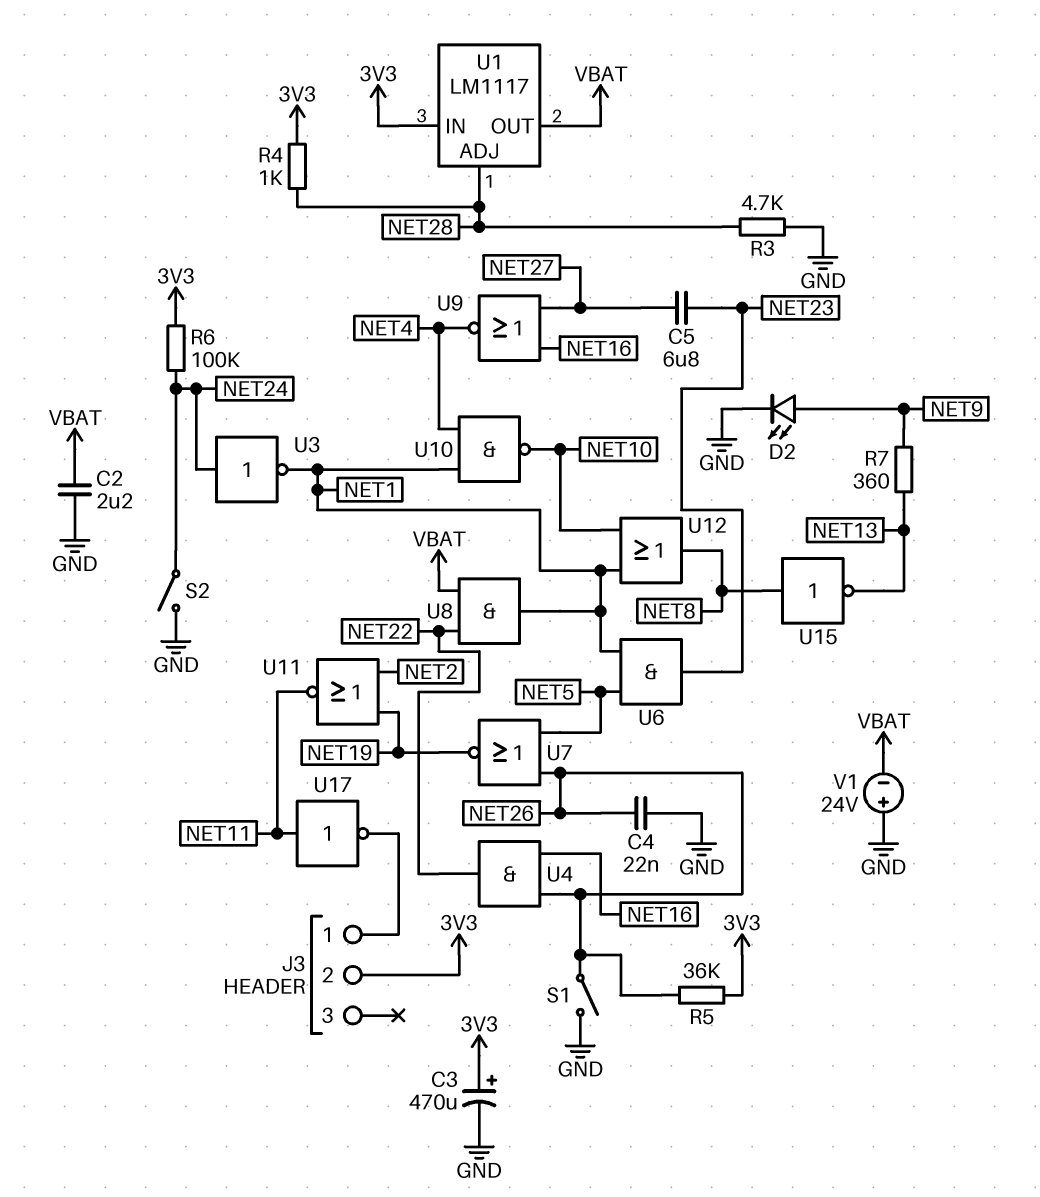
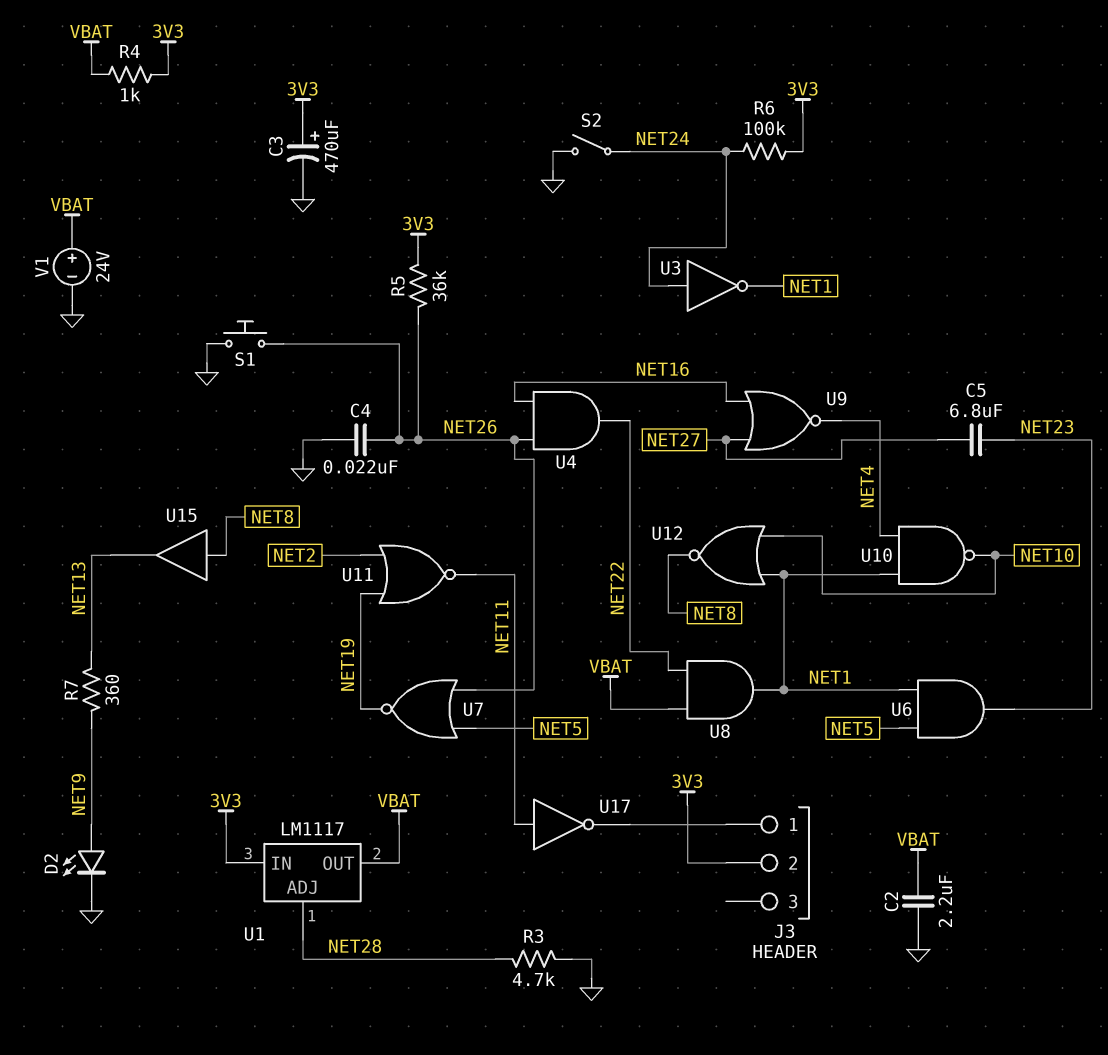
R4: 1k (3V3, NET28) -> 1k (3V3, VBAT)
S1: switch (GND, NET26) -> button (GND, NET26)
U12: OR (in NET1, in NET10, out NET8) -> NOR (in NET1, in NET10, out NET8)
U15: NOT (in NET8, out NET13) -> buffer (in NET8, out NET13)
V1: 24V (plus GND, minus VBAT) -> 24V (plus VBAT, minus GND)

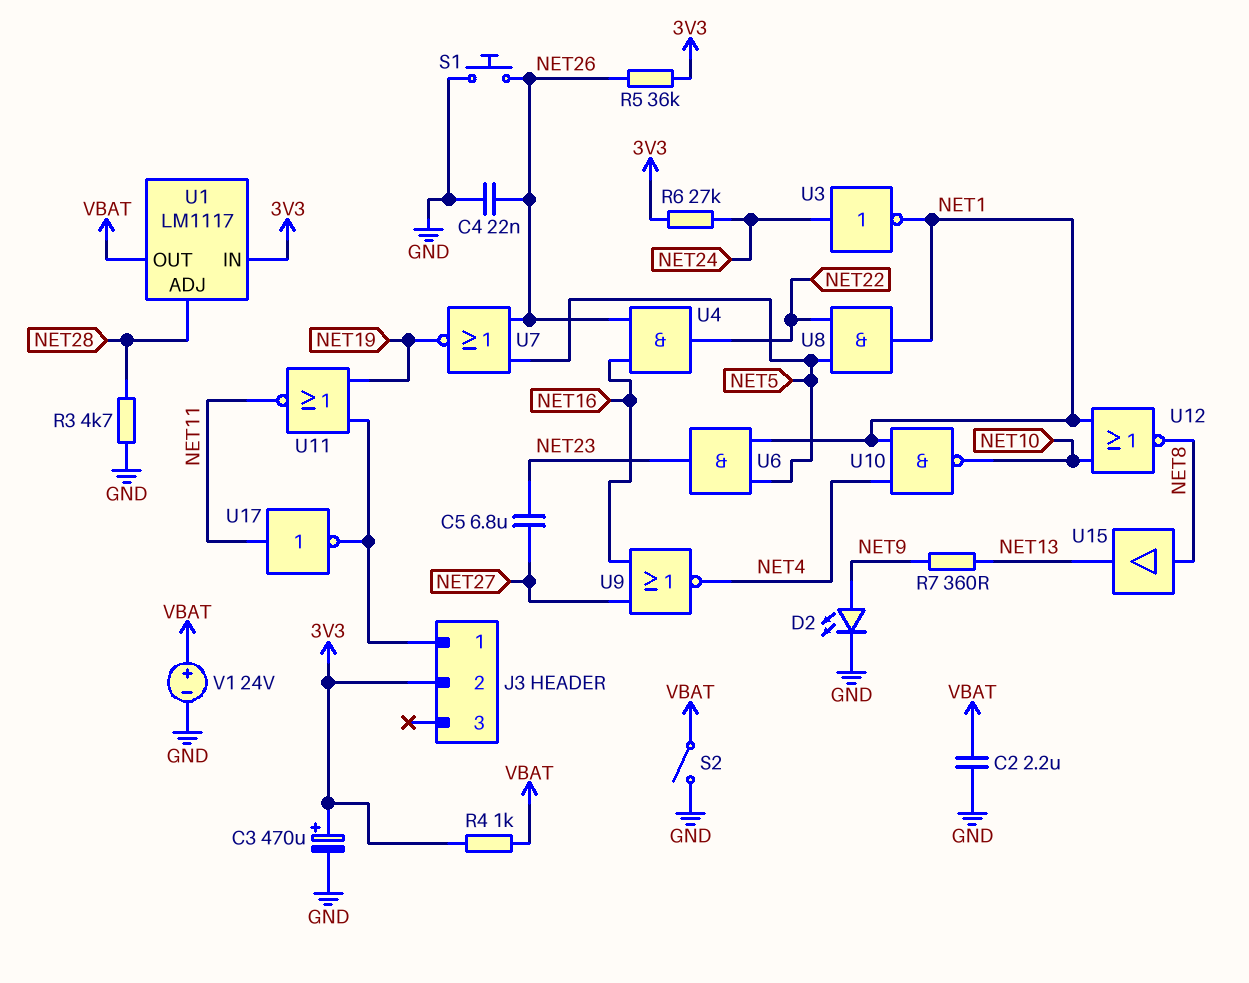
R6: 100k (3V3, NET24) -> 27k (3V3, NET24)
S2: switch (GND, NET24) -> switch (GND, VBAT)
U8: AND (in NET22, in VBAT, out NET1) -> AND (in NET5, in NET22, out NET1)
U11: NOR (in NET2, in NET19, out NET11) -> NOR (in J3/1, in NET19, out NET11)

